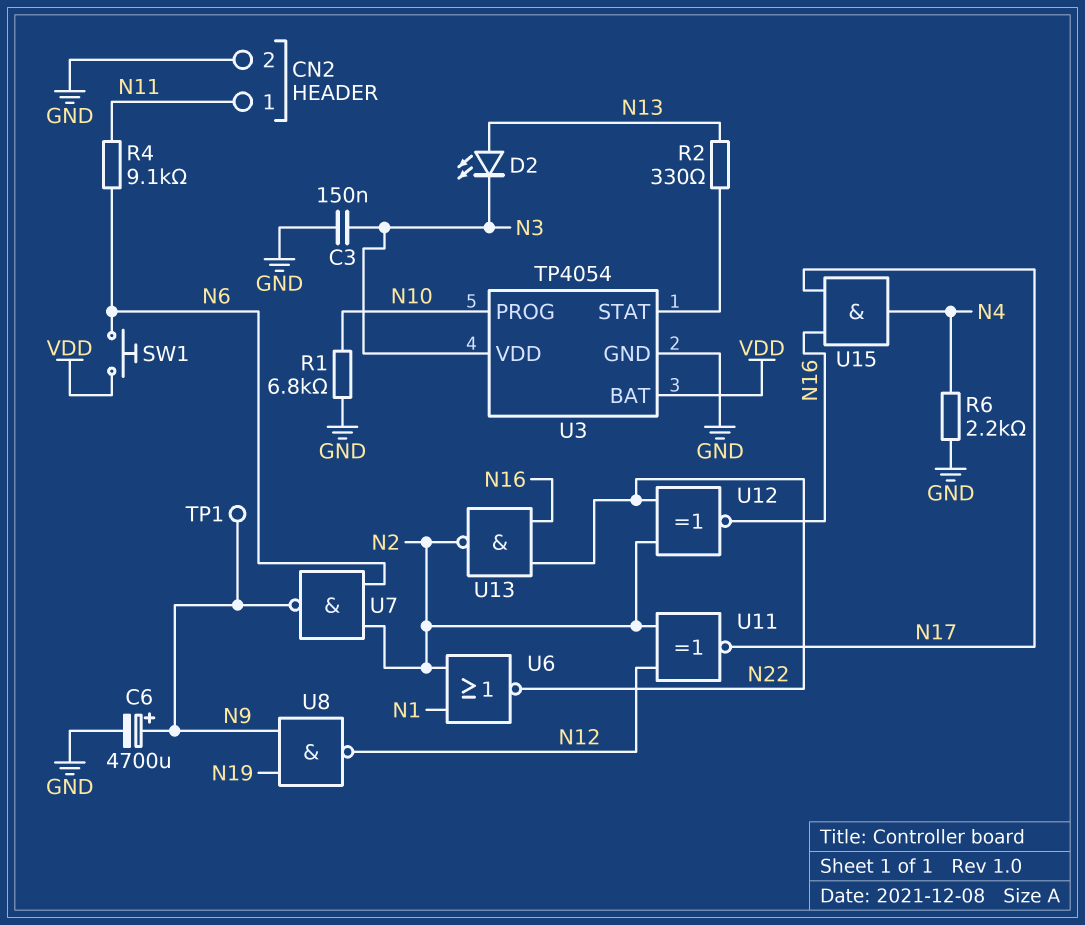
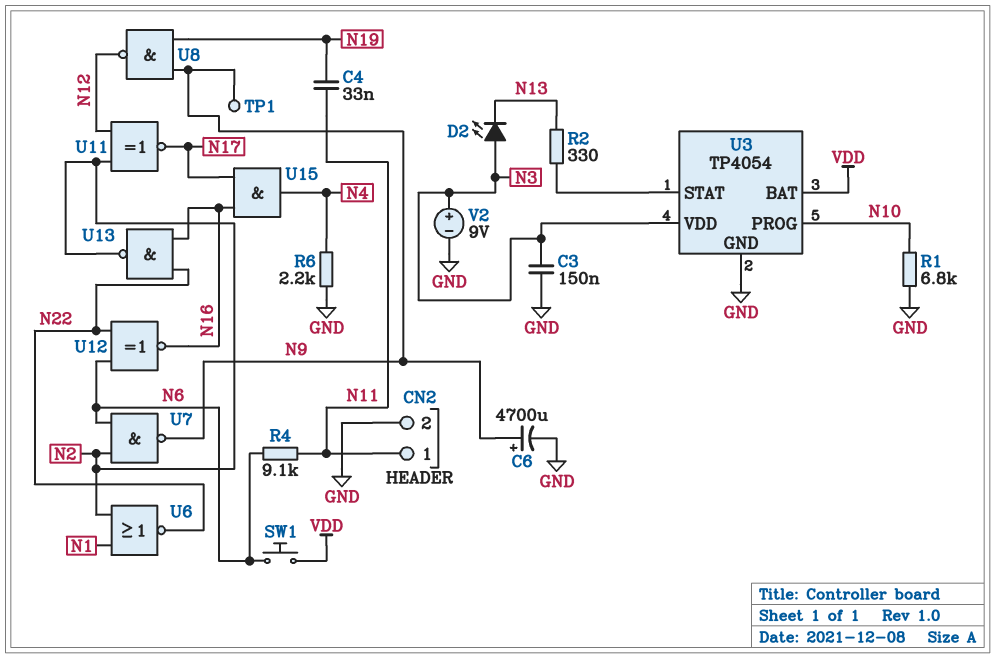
C4: none -> 33nF (N11, N19)
D2: LED (A N13, K N3) -> LED (A N3, K N13)
U12: XNOR (in N2, in N22, out N16) -> XNOR (in N6, in N22, out N16)
V2: none -> 9V (plus N3, minus GND)

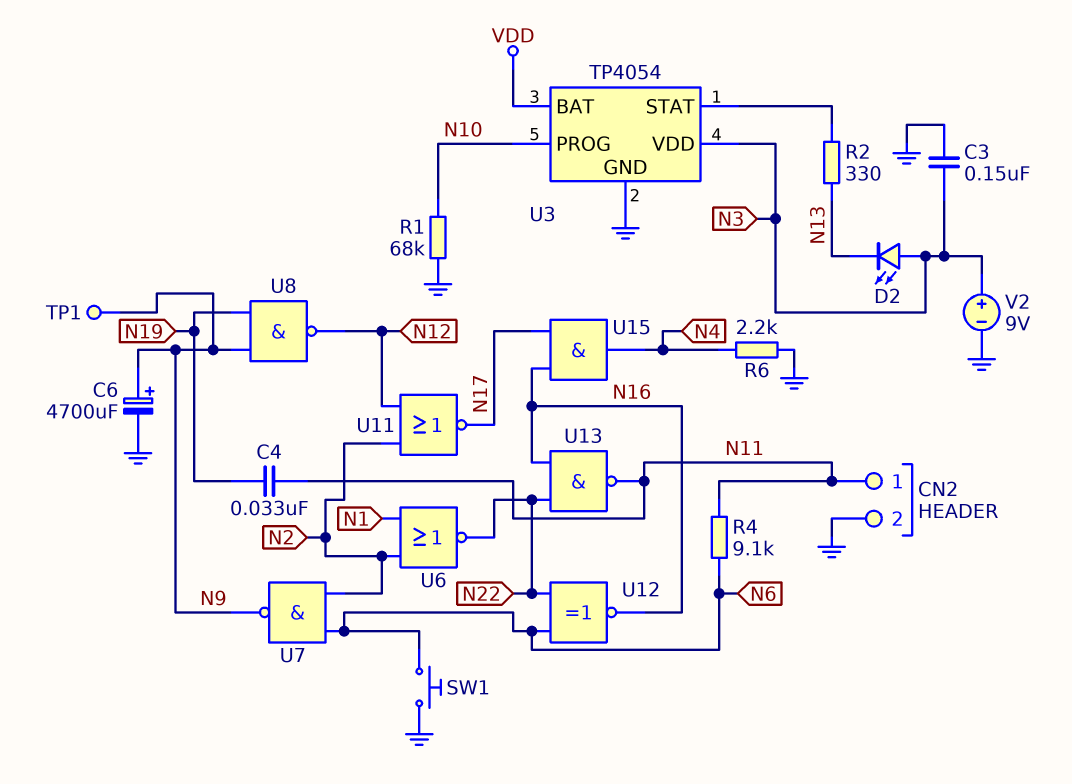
R1: 6.8k (GND, N10) -> 68k (GND, N10)
SW1: button (N6, VDD) -> button (GND, N6)
U11: XNOR (in N2, in N12, out N17) -> NOR (in N2, in N12, out N17)
U13: NAND (in N16, in N22, out N2) -> NAND (in N16, in N22, out N11)

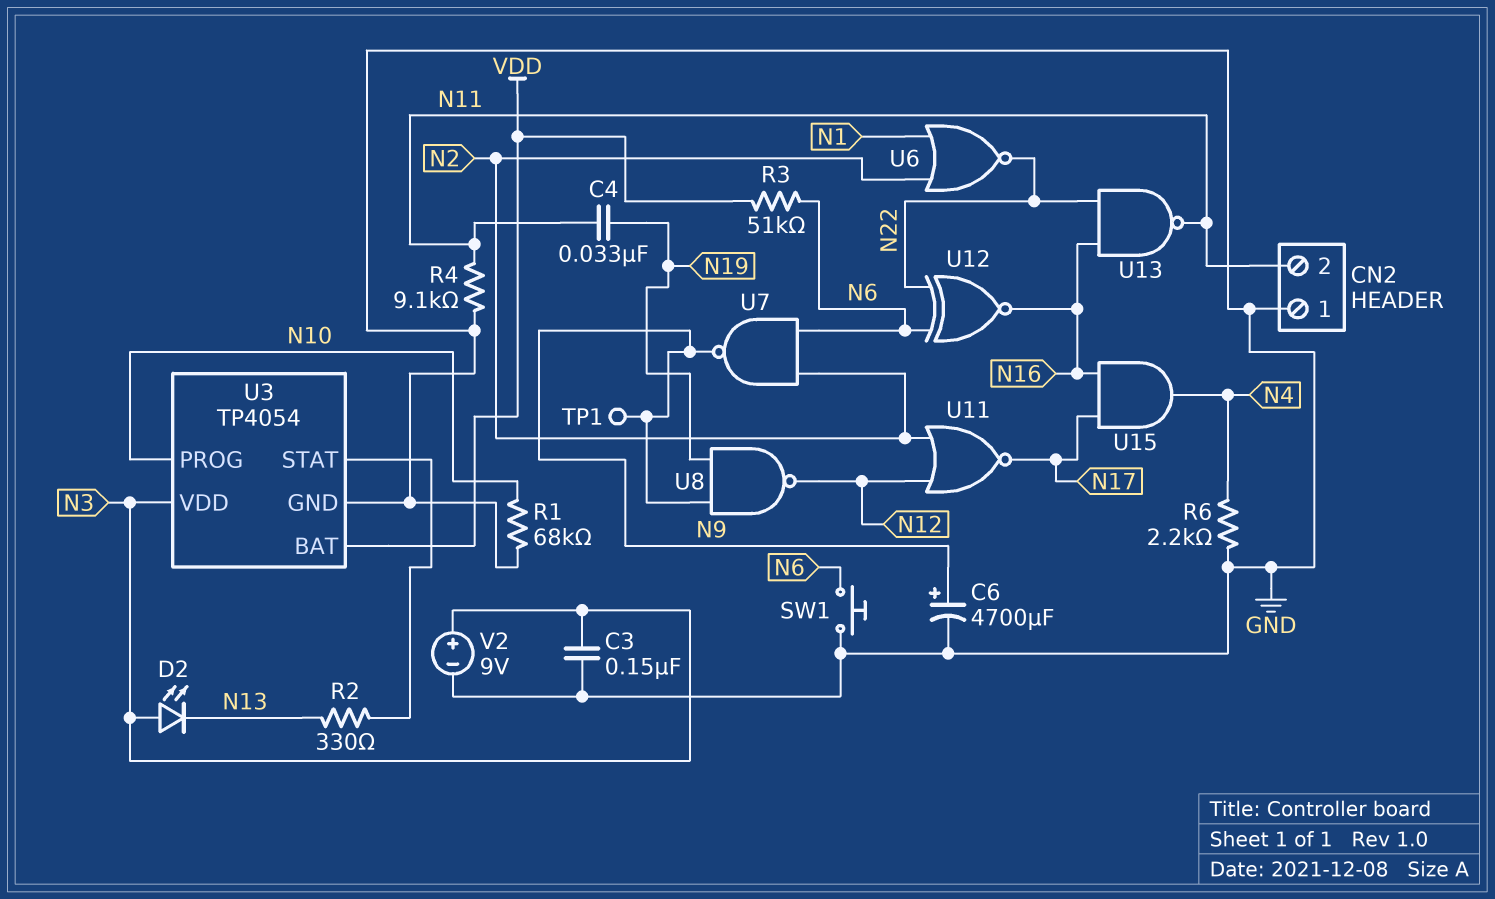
CN2 pin 1: N11 -> GND
CN2 pin 2: GND -> N11
R3: none -> 51k (N6, VDD)
R4: 9.1k (N6, N11) -> 9.1k (GND, N11)

